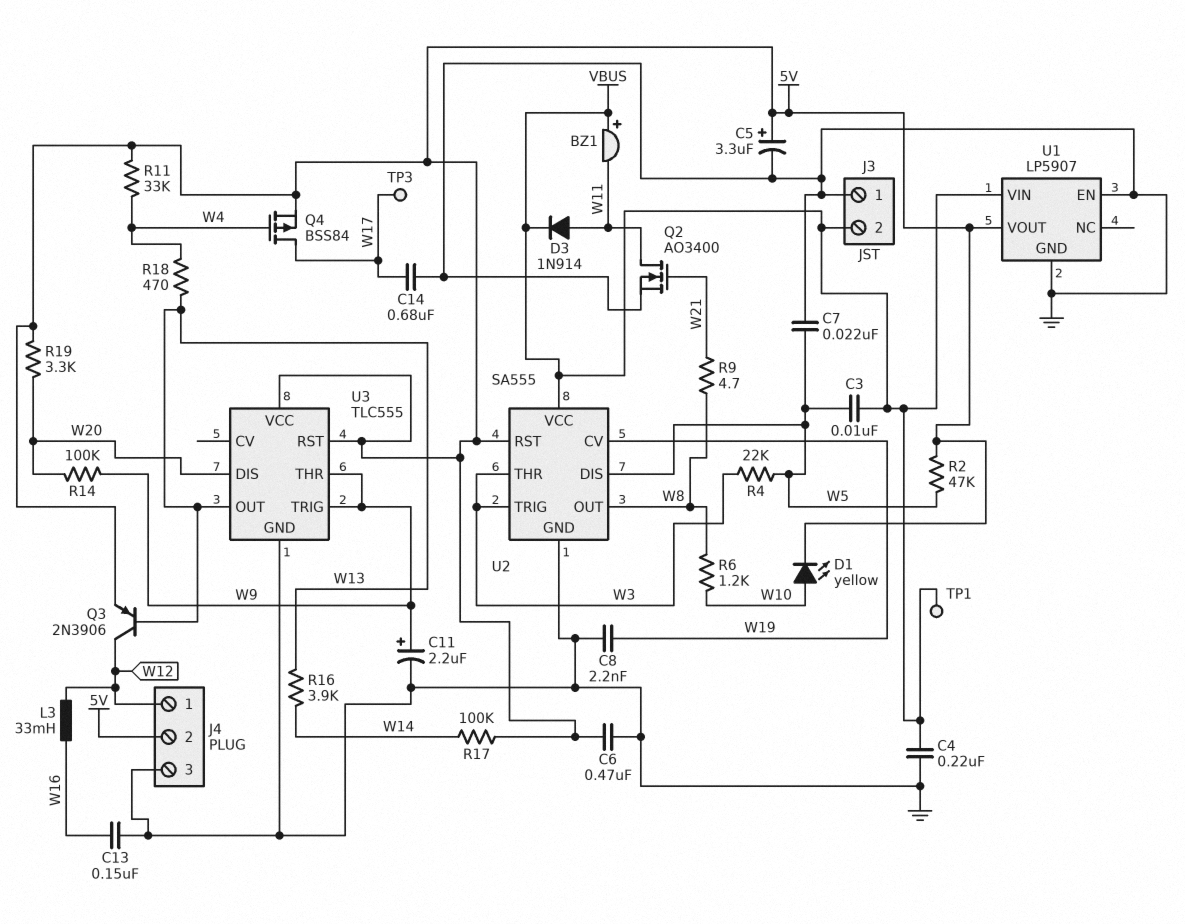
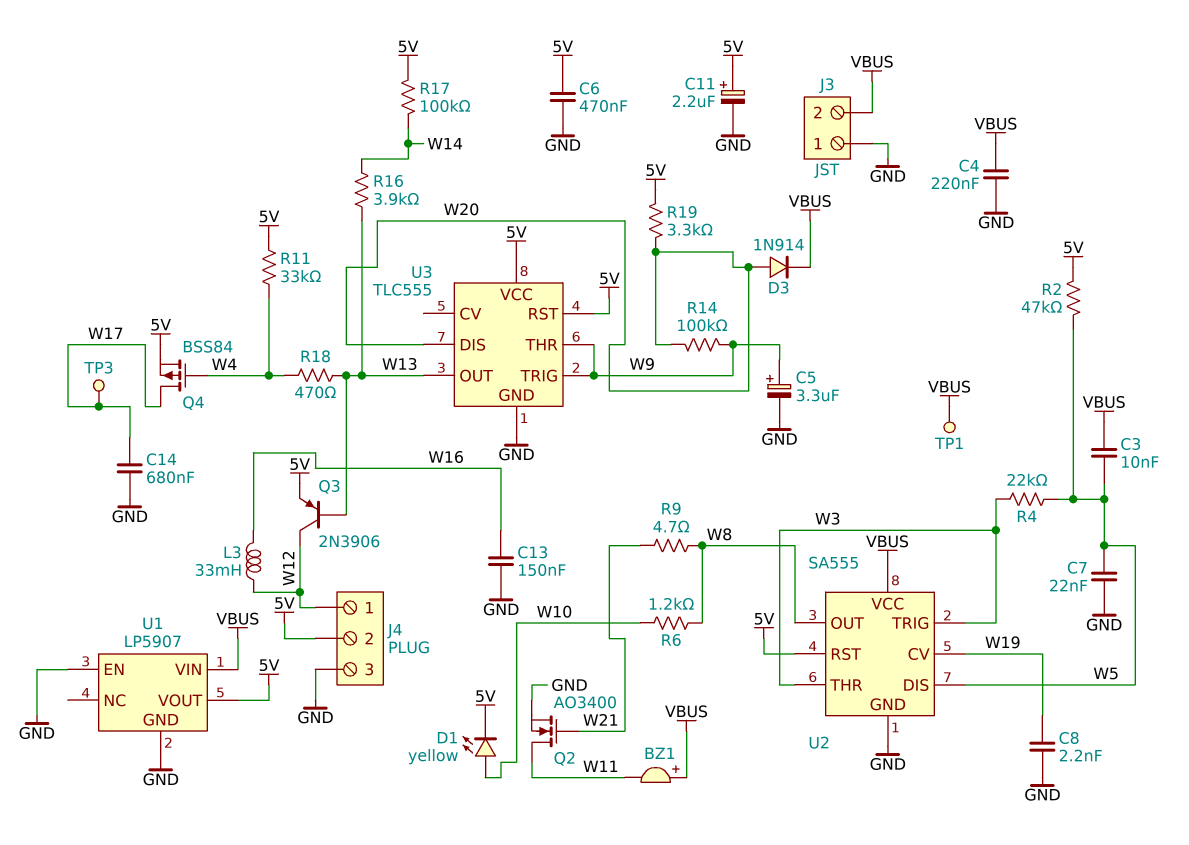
C5: 3.3uF (plus 5V, minus GND) -> 3.3uF (plus W9, minus GND)
C11: 2.2uF (plus W9, minus GND) -> 2.2uF (plus 5V, minus GND)
D3: diode 1N914 (A W11, K VBUS) -> diode 1N914 (A W20, K VBUS)

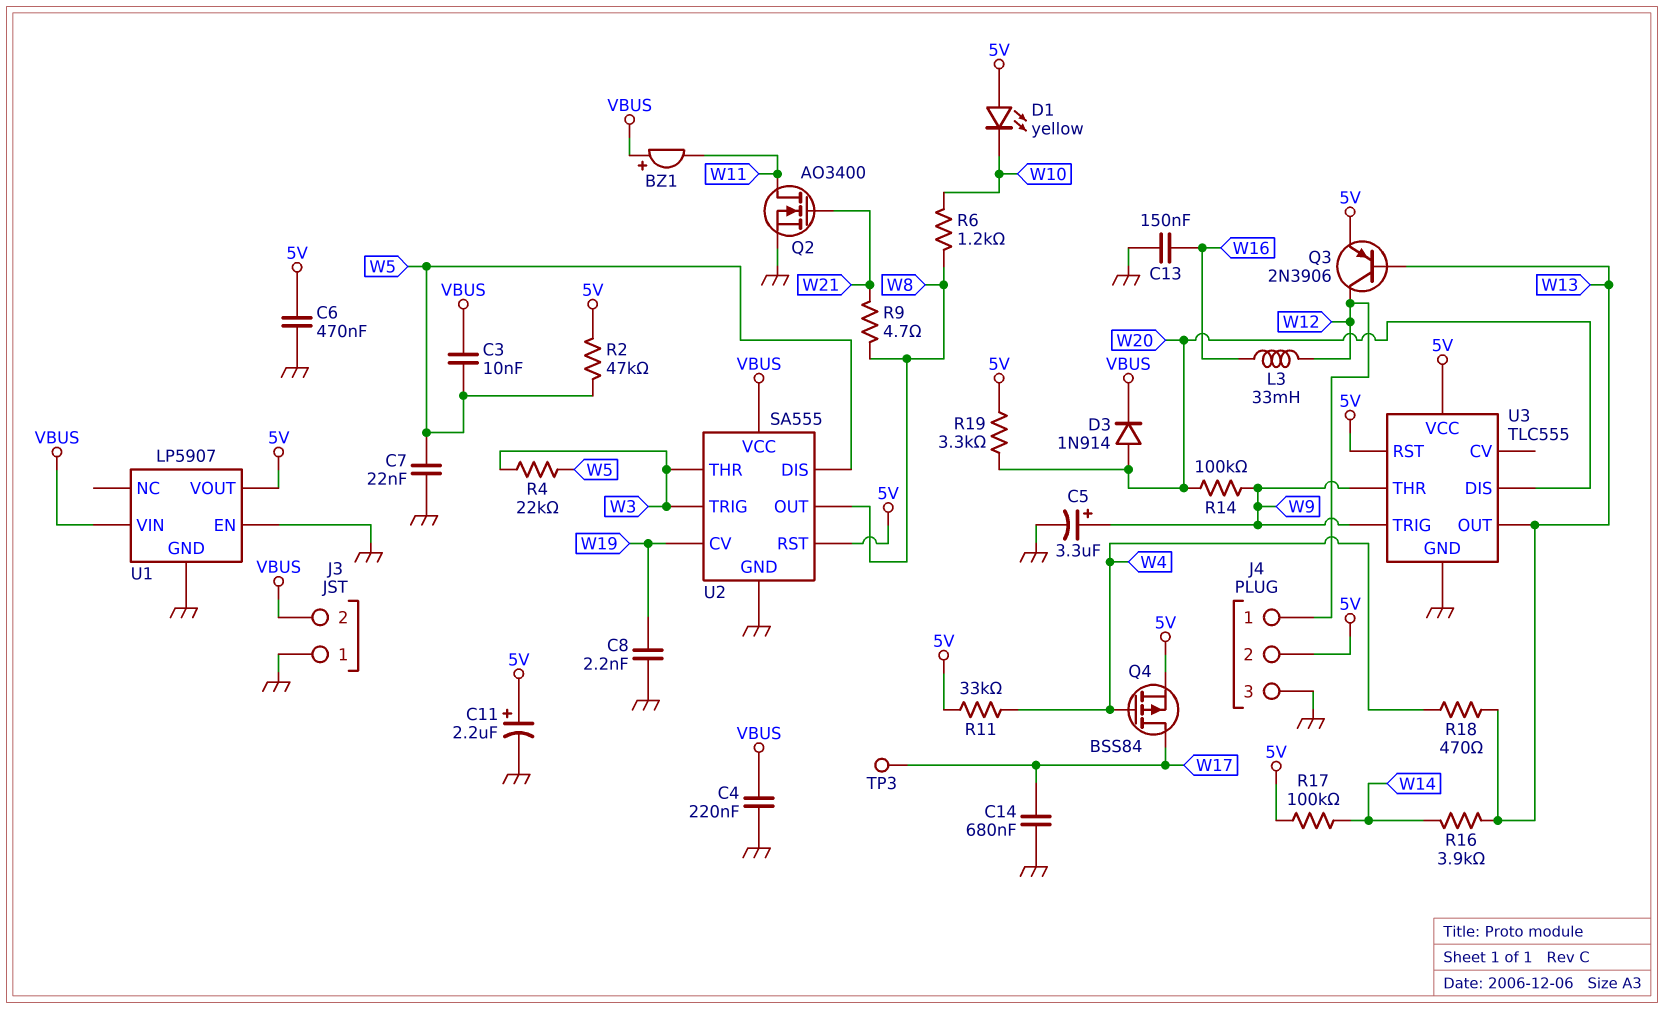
D1: LED yellow (A W10, K 5V) -> LED yellow (A 5V, K W10)
TP1: test point (VBUS) -> none

